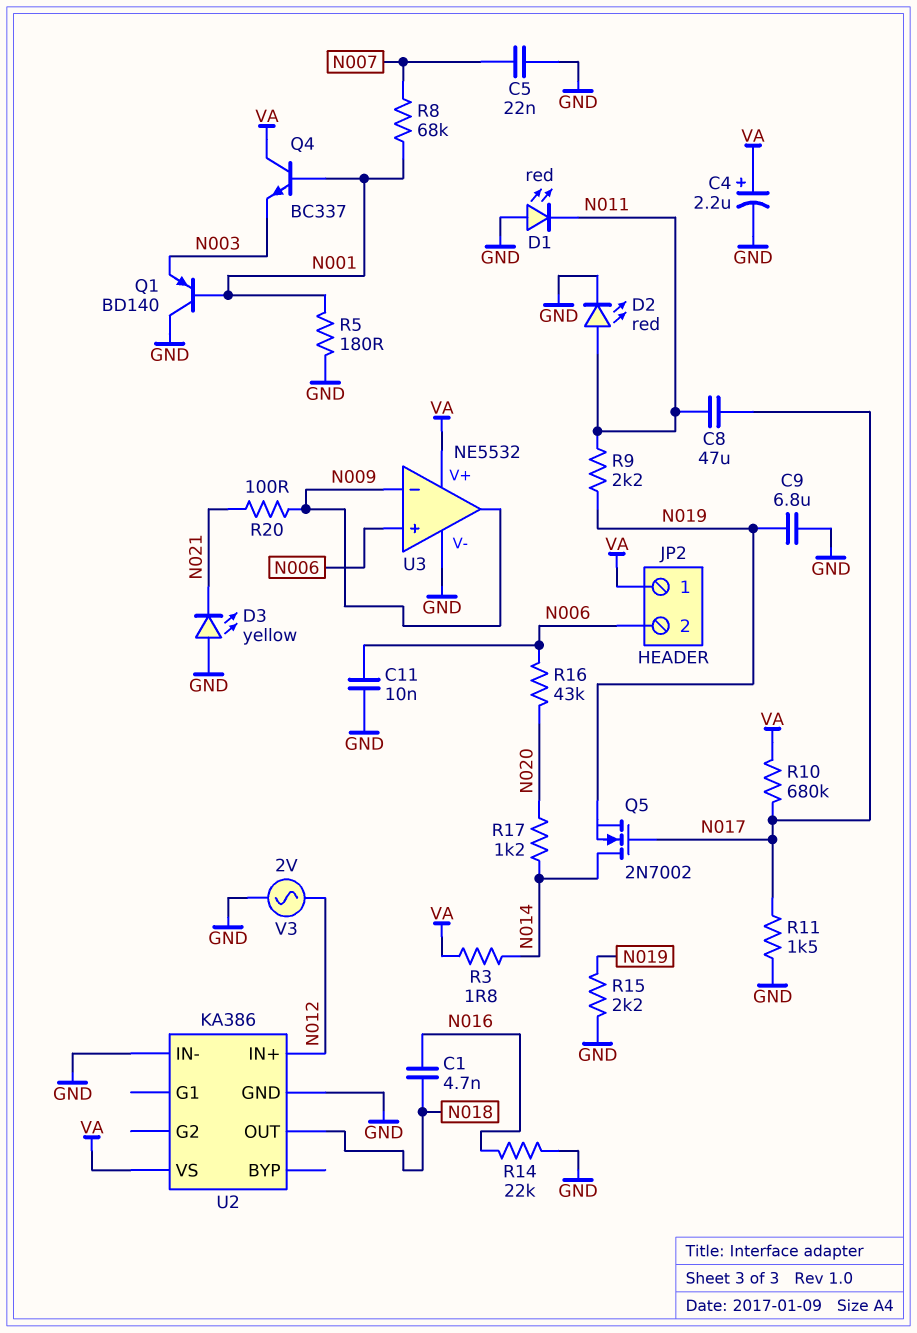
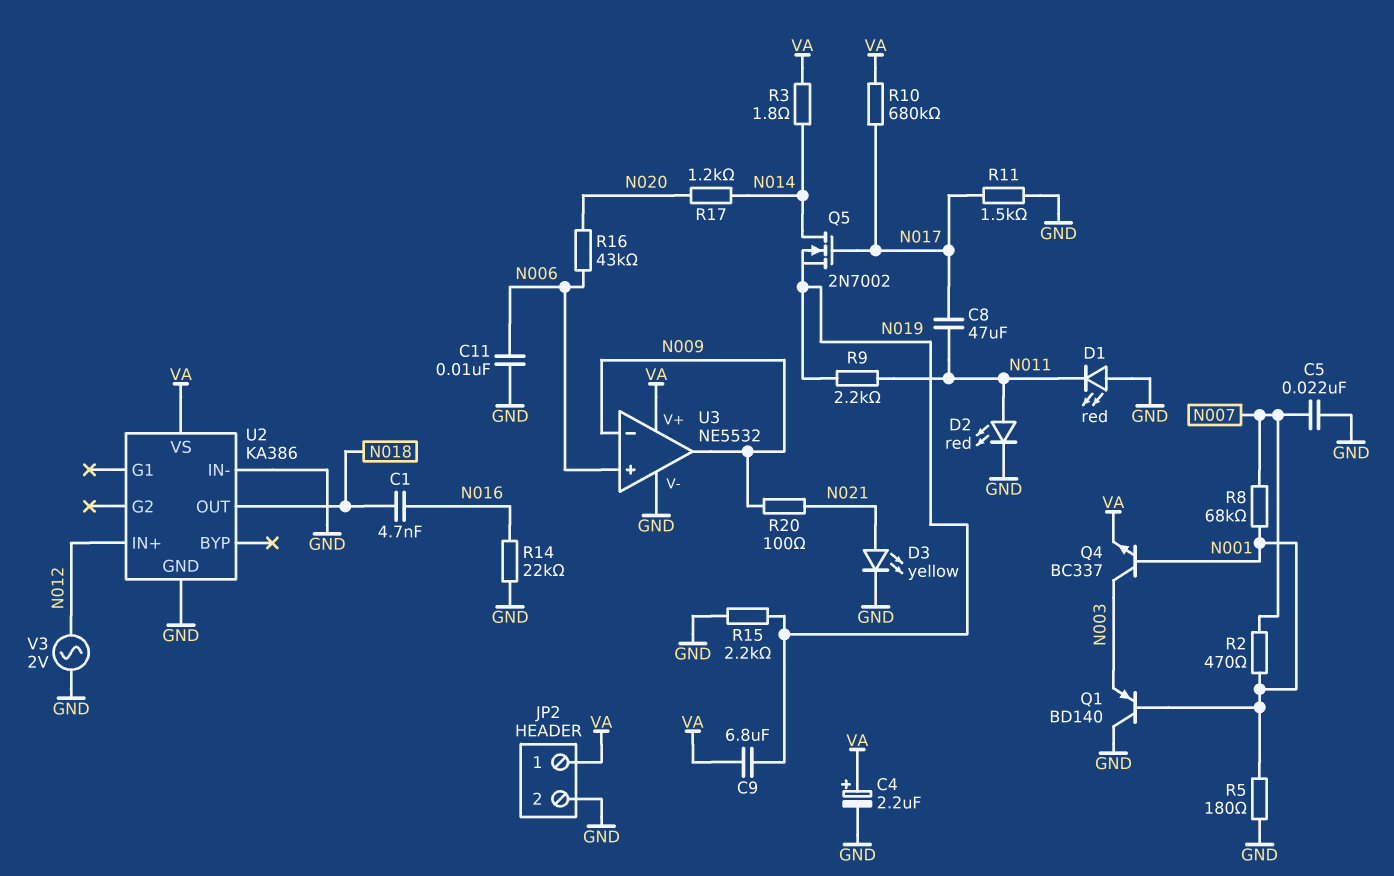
C9: 6.8uF (GND, N019) -> 6.8uF (N019, VA)
D3: LED yellow (A GND, K N021) -> LED yellow (A N021, K GND)
JP2 pin 2: N006 -> GND
Q4: NPN BC337 (B N001, C VA, E N003) -> NPN BC337 (B N001, C N003, E VA)
R2: none -> 470 (N001, N007)

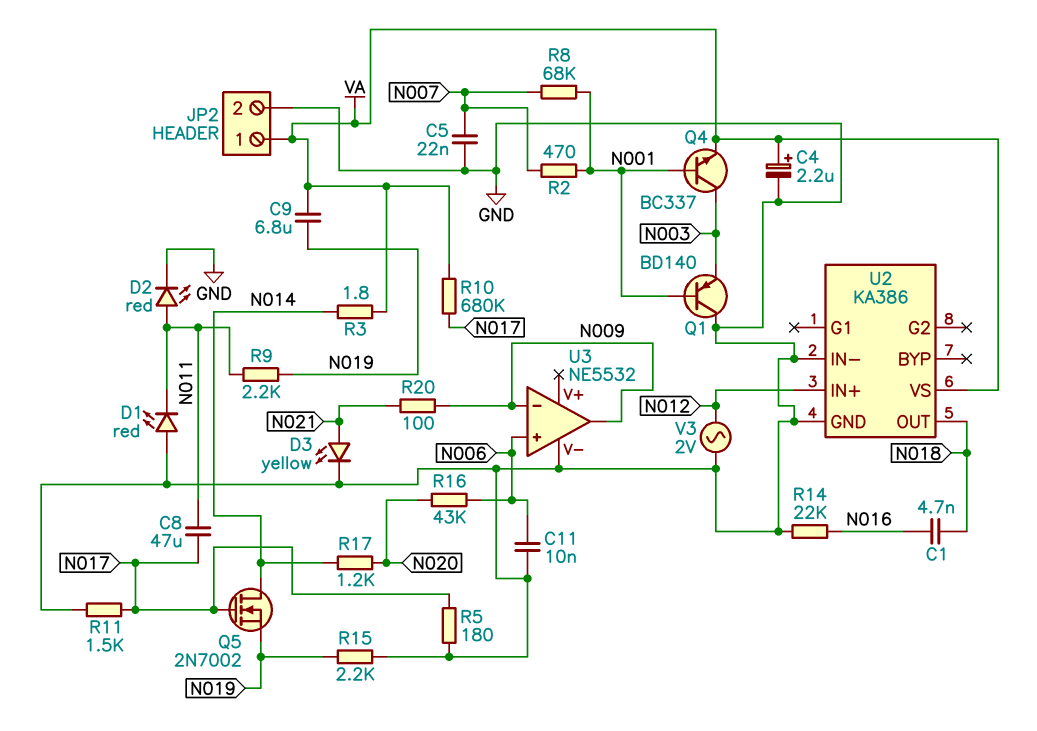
R5: 180 (GND, N001) -> 180 (GND, N017)
U3 pin V+: VA -> none

